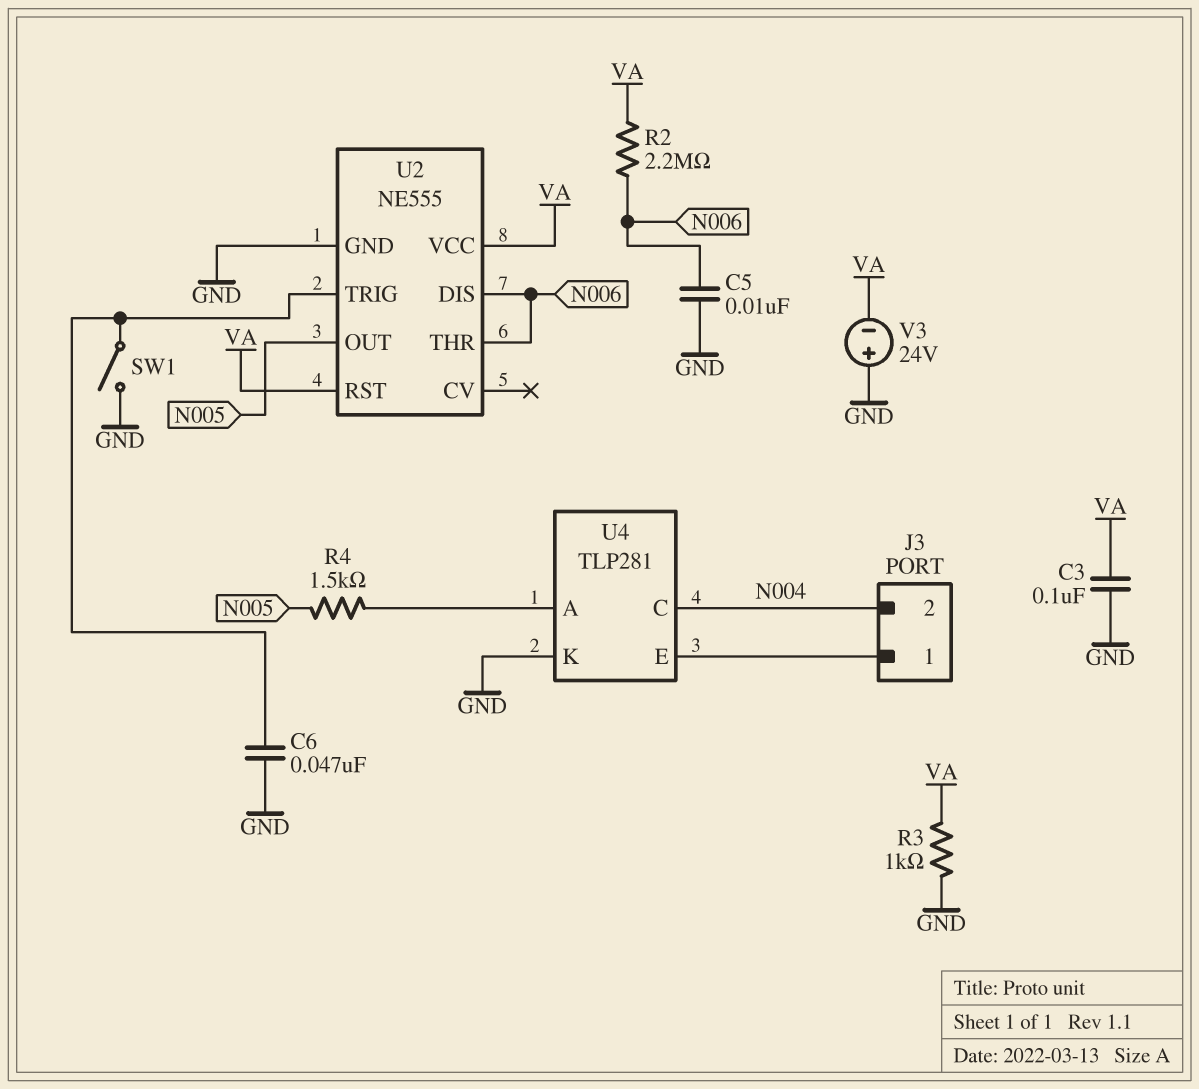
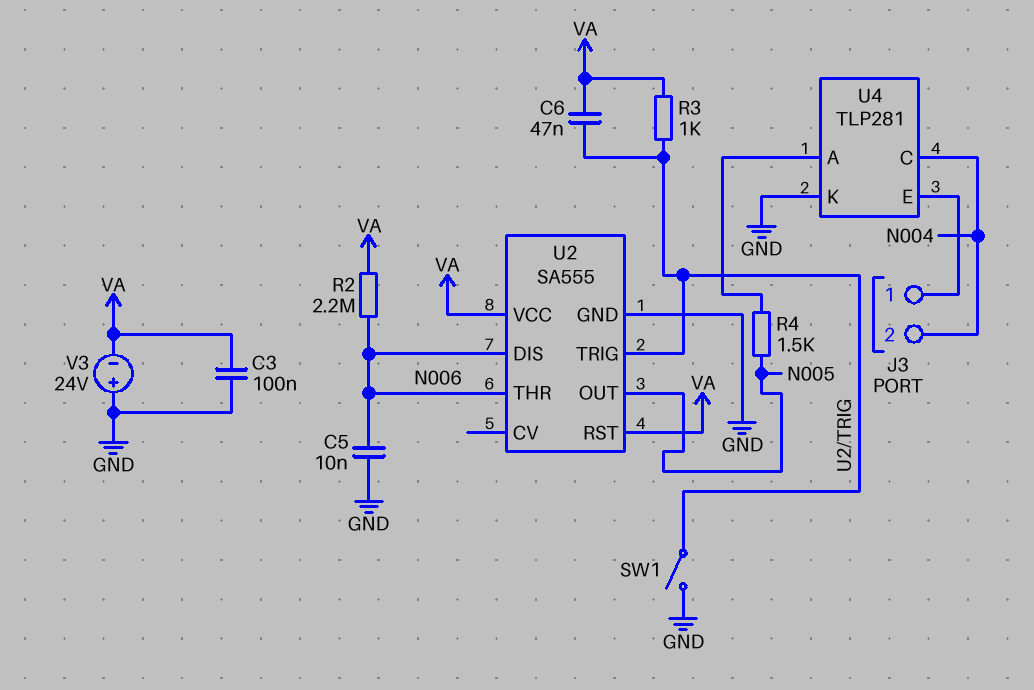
C6: 47nF (GND, U2/TRIG) -> 47nF (U2/TRIG, VA)
R3: 1k (GND, VA) -> 1k (U2/TRIG, VA)
U2: NE555 -> SA555

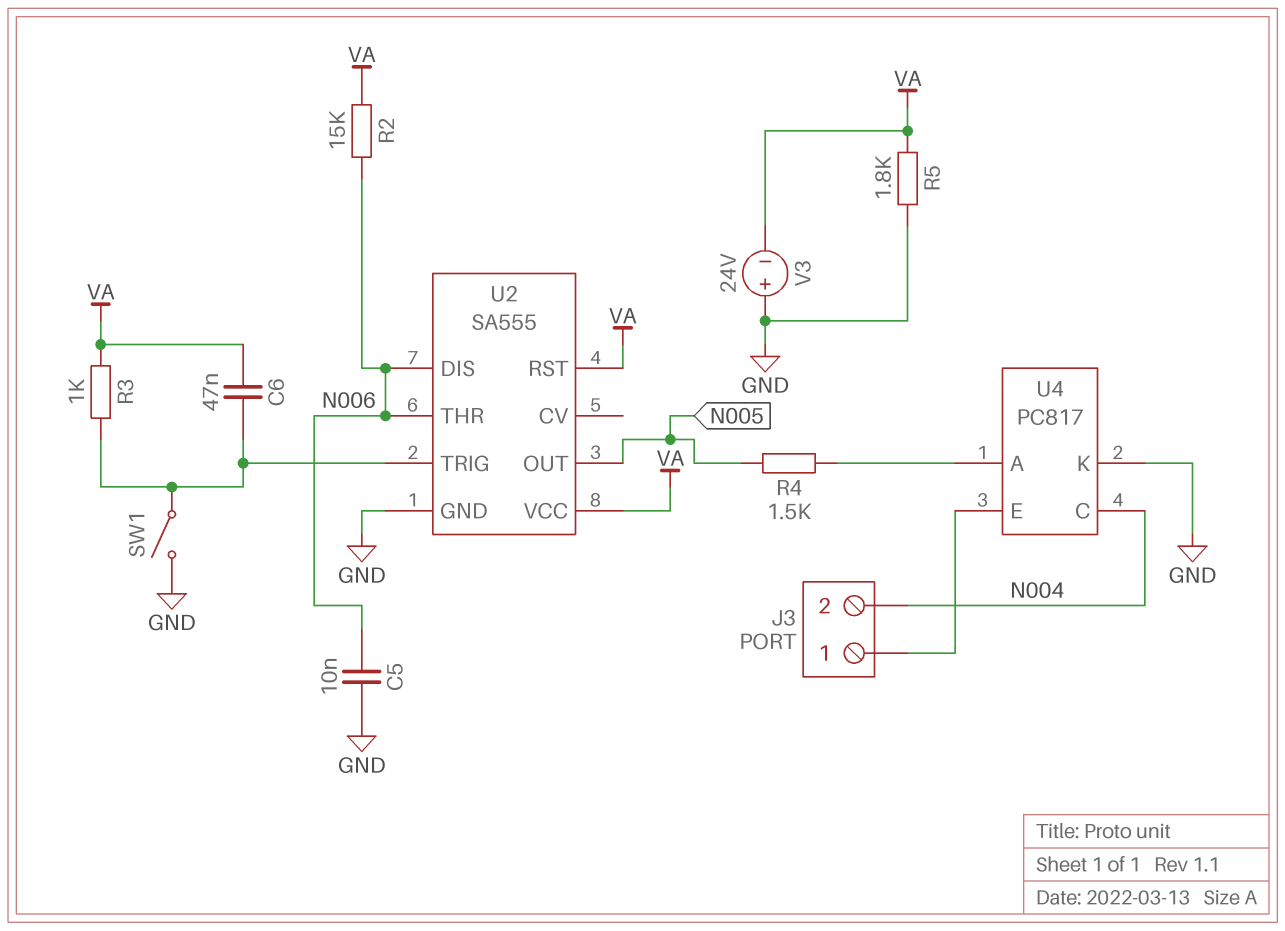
C3: 100nF (GND, VA) -> none
R2: 2.2M (N006, VA) -> 15k (N006, VA)
R5: none -> 1.8k (GND, VA)
U4: TLP281 -> PC817

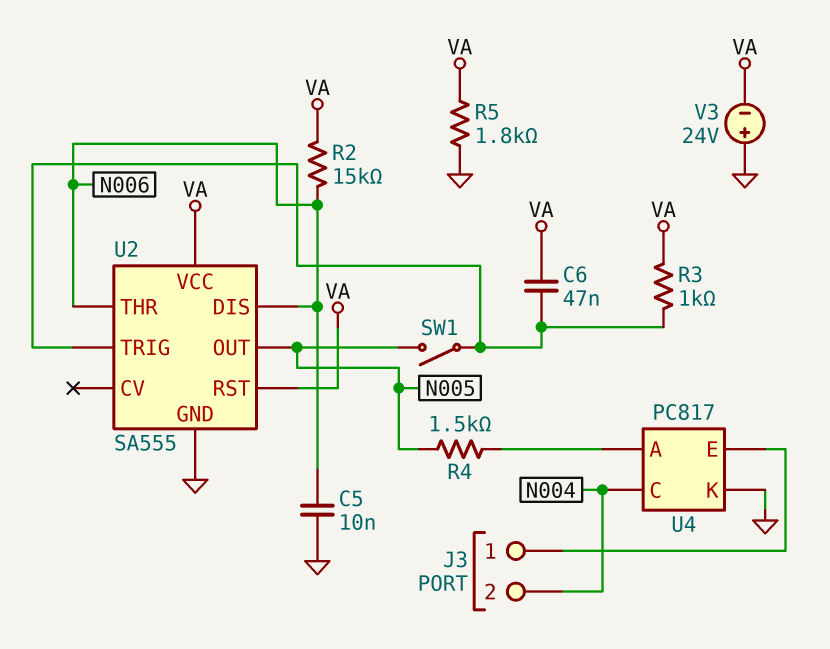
SW1: switch (GND, U2/TRIG) -> switch (N005, U2/TRIG)

